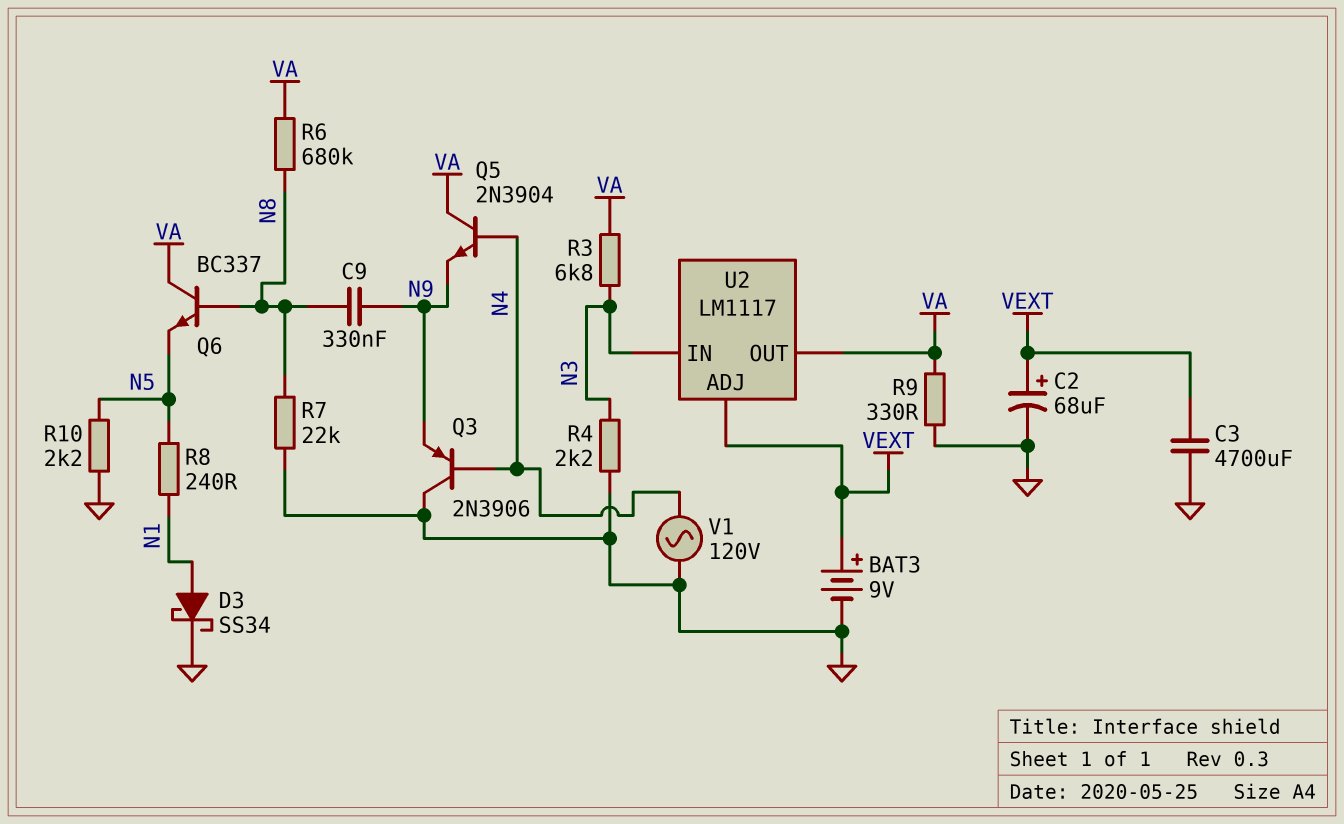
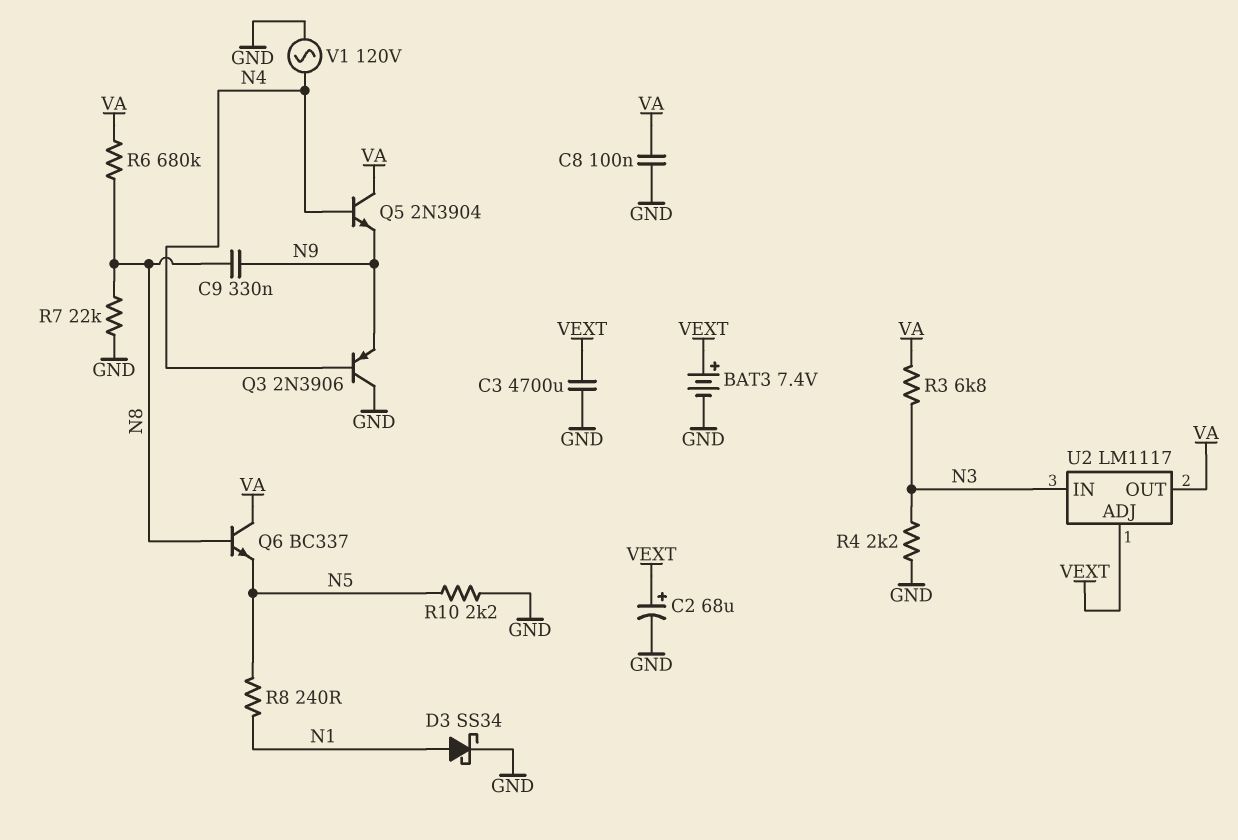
BAT3: 9V (plus VEXT, minus GND) -> 7.4V (plus VEXT, minus GND)
C8: none -> 100nF (GND, VA)
R9: 330 (GND, VA) -> none

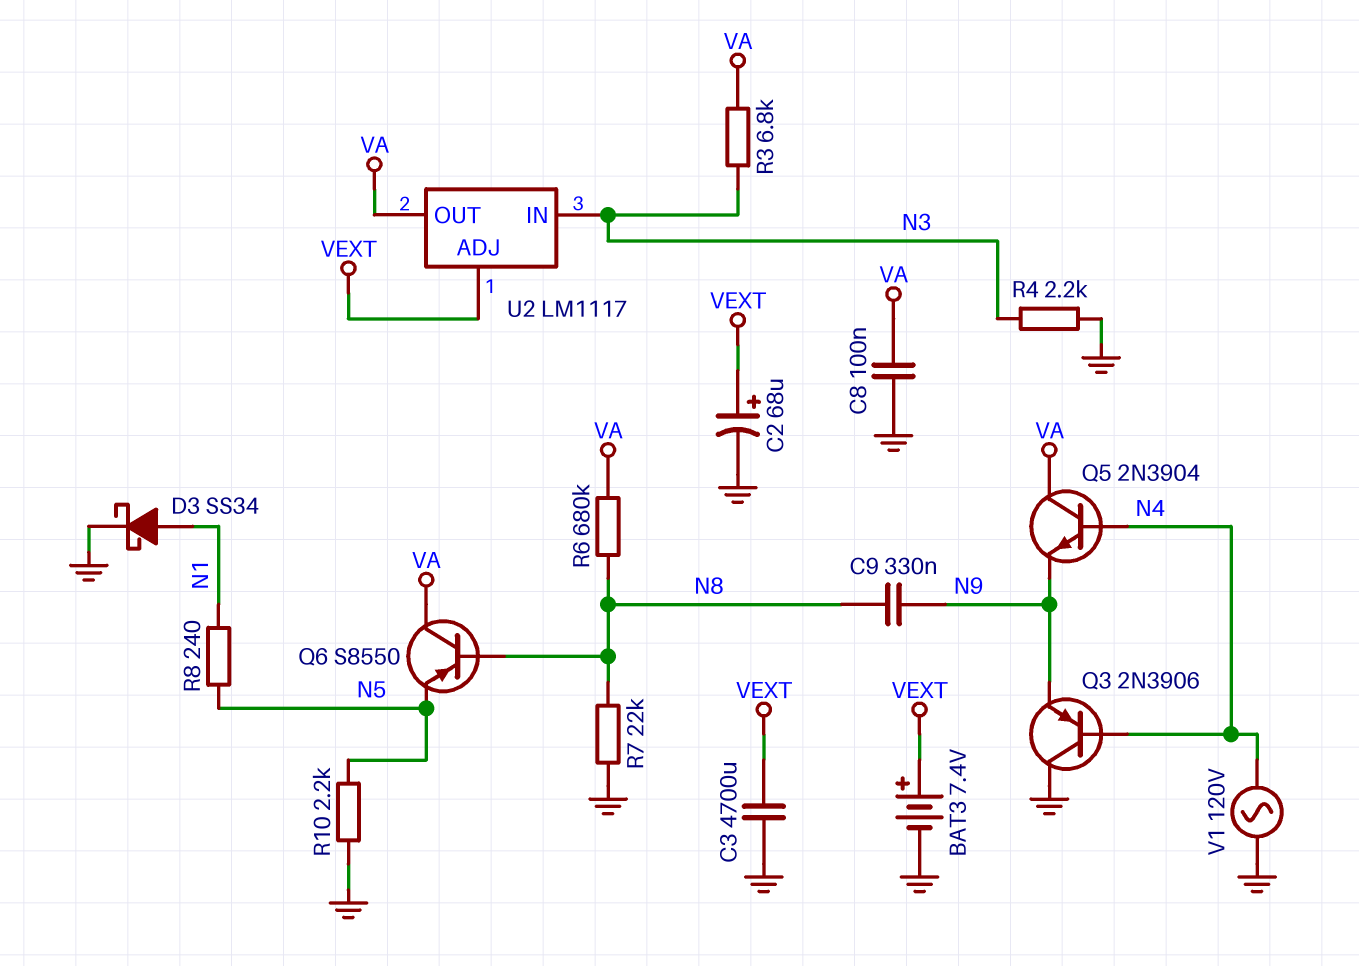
Q6: NPN BC337 (B N8, C VA, E N5) -> PNP S8550 (B N8, C VA, E N5)

